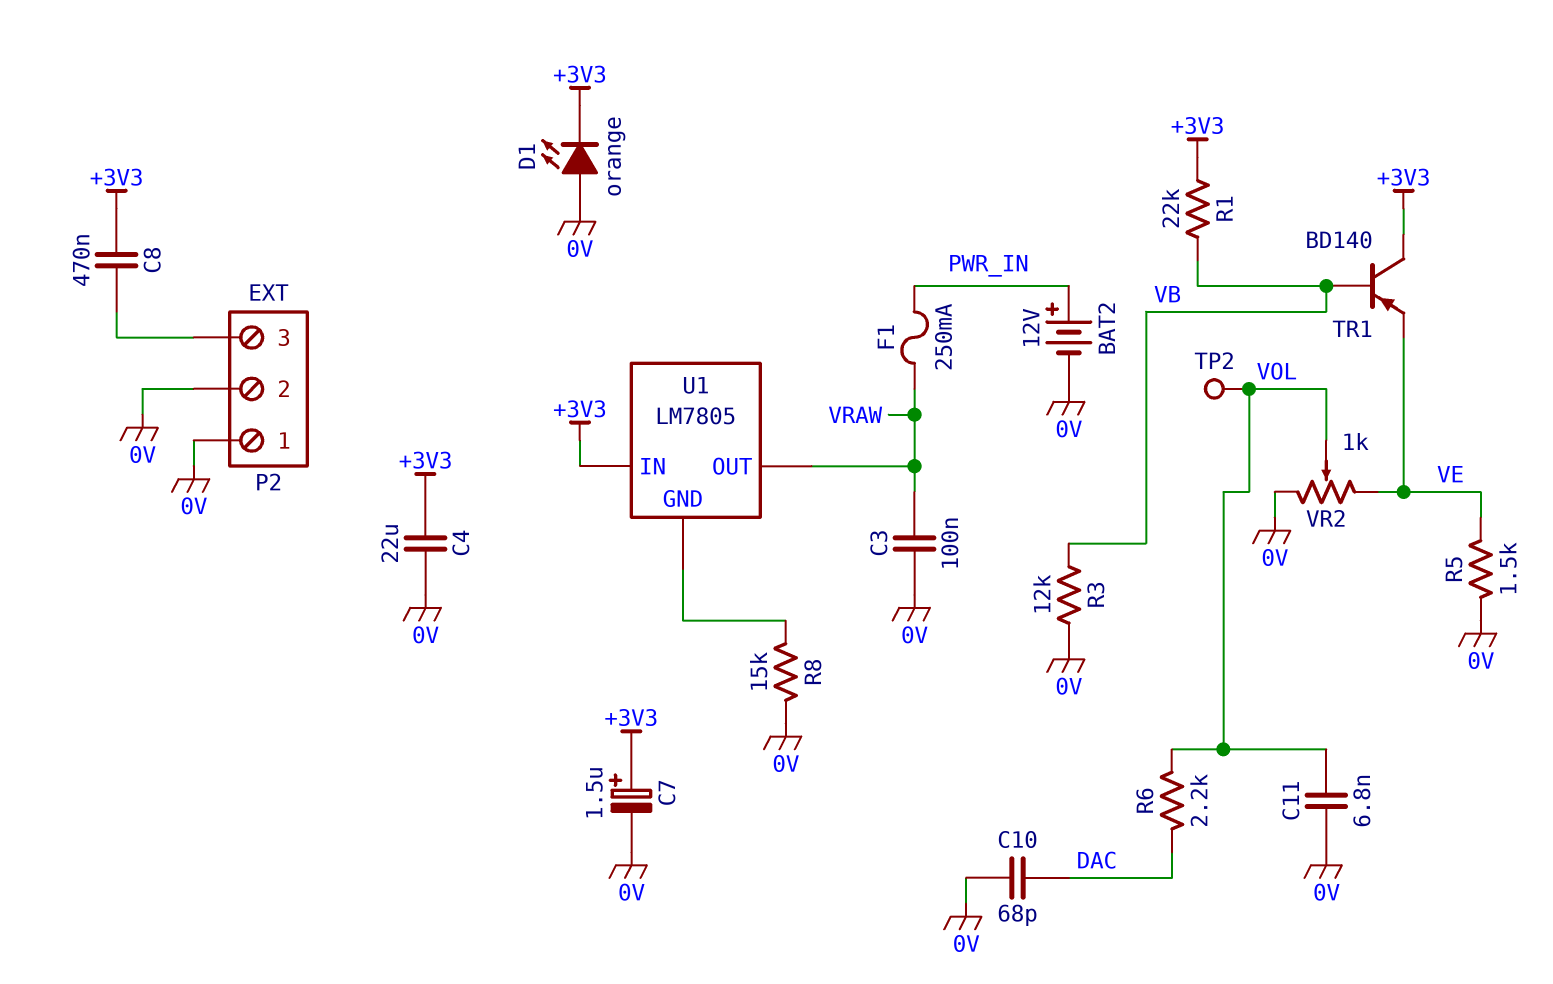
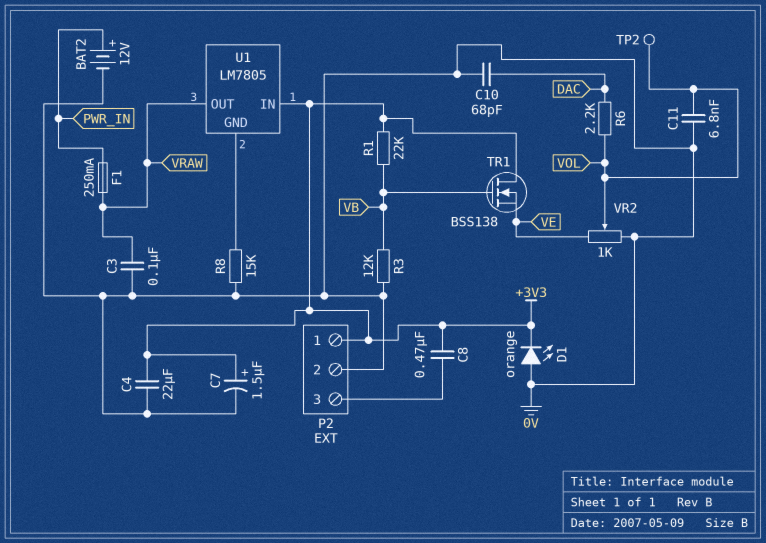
P2 pin 1: 0V -> +3V3
R5: 1.5k (0V, VE) -> none
TR1: PNP BD140 (B VB, C +3V3, E VE) -> NMOS BSS138 (G VB, D +3V3, S VE)

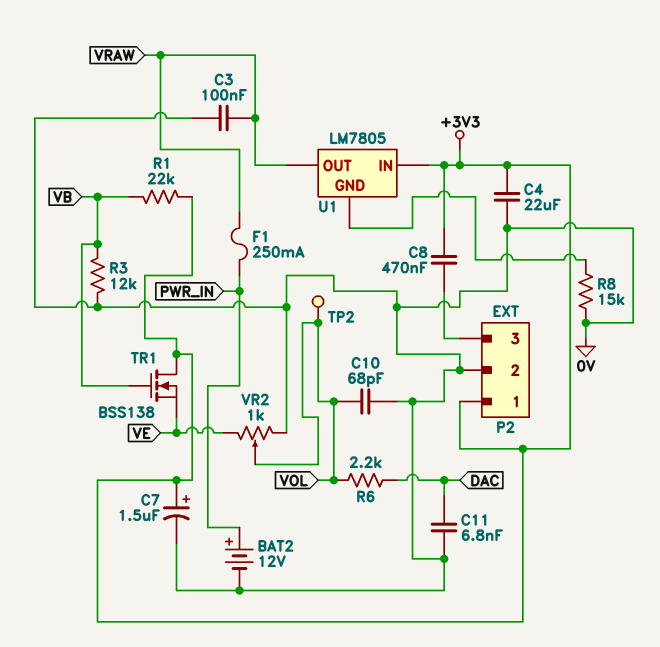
C10: 68pF (0V, DAC) -> 68pF (0V, VOL)
C11: 6.8nF (0V, VOL) -> 6.8nF (0V, DAC)
D1: LED orange (A 0V, K +3V3) -> none

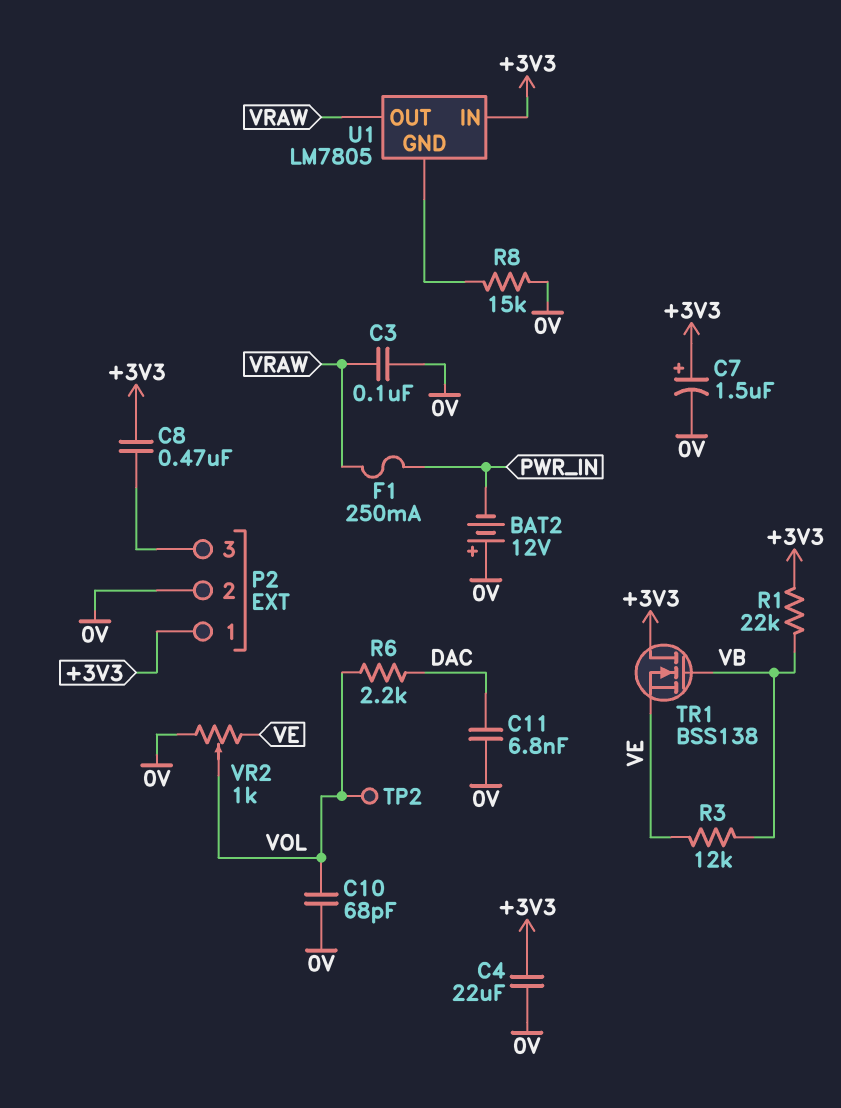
BAT2: 12V (plus PWR_IN, minus 0V) -> 12V (plus 0V, minus PWR_IN)
R3: 12k (0V, VB) -> 12k (VB, VE)

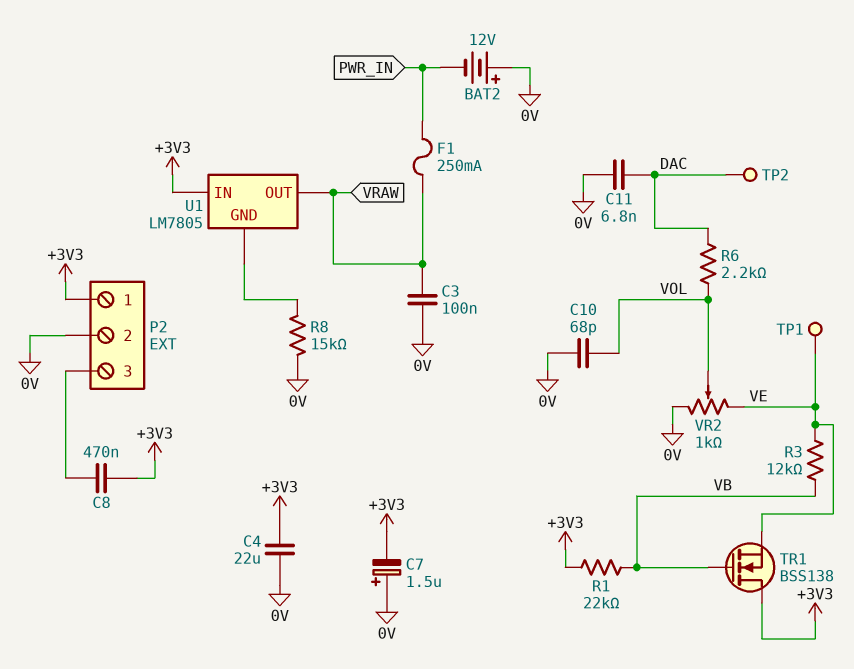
C7: 1.5uF (plus +3V3, minus 0V) -> 1.5uF (plus 0V, minus +3V3)
TP1: none -> test point (VE)
TP2: test point (VOL) -> test point (DAC)

